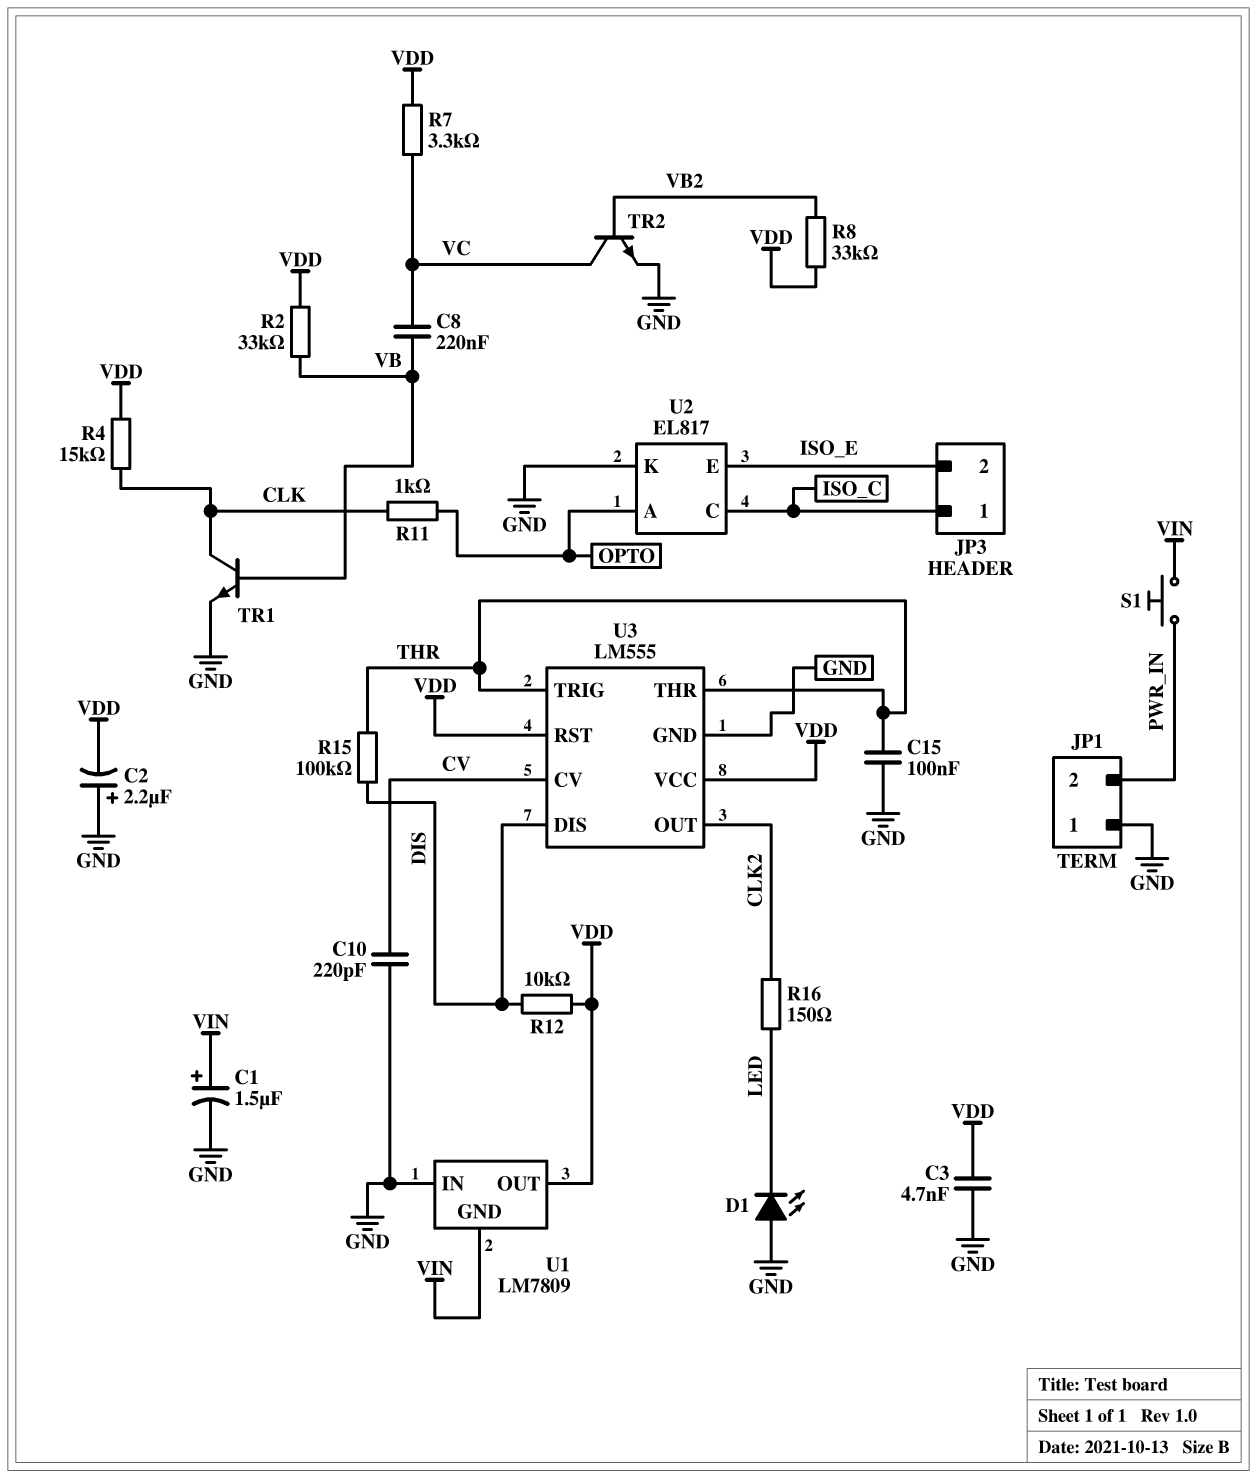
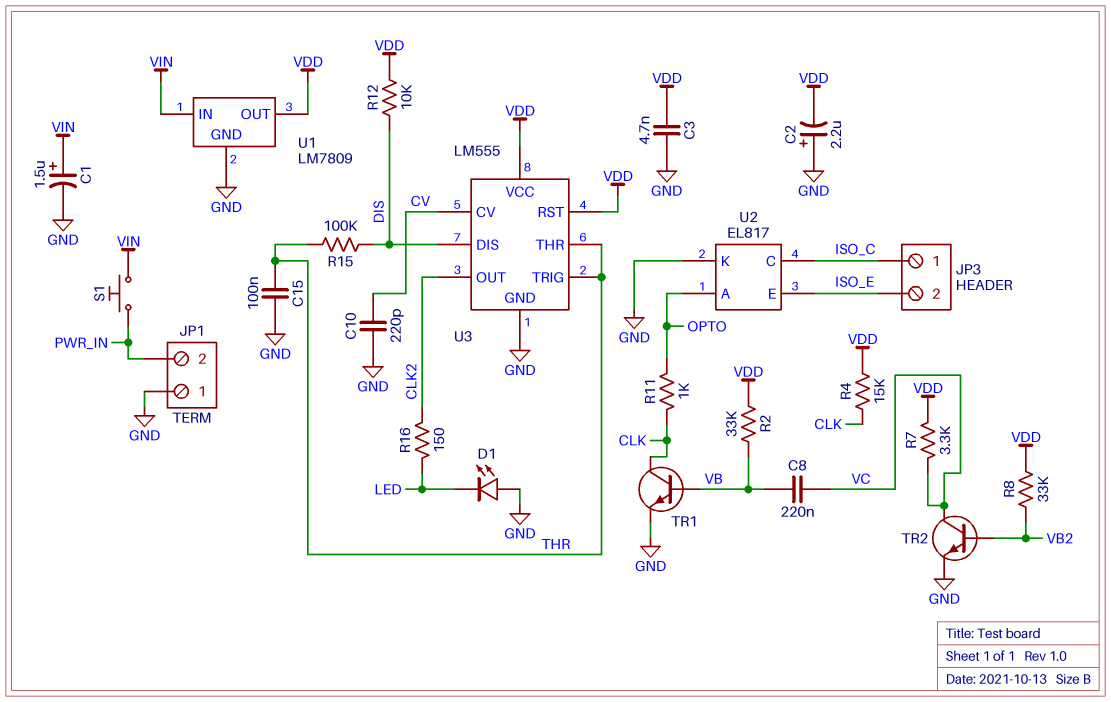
U1 pin GND: VIN -> GND
U1 pin IN: GND -> VIN

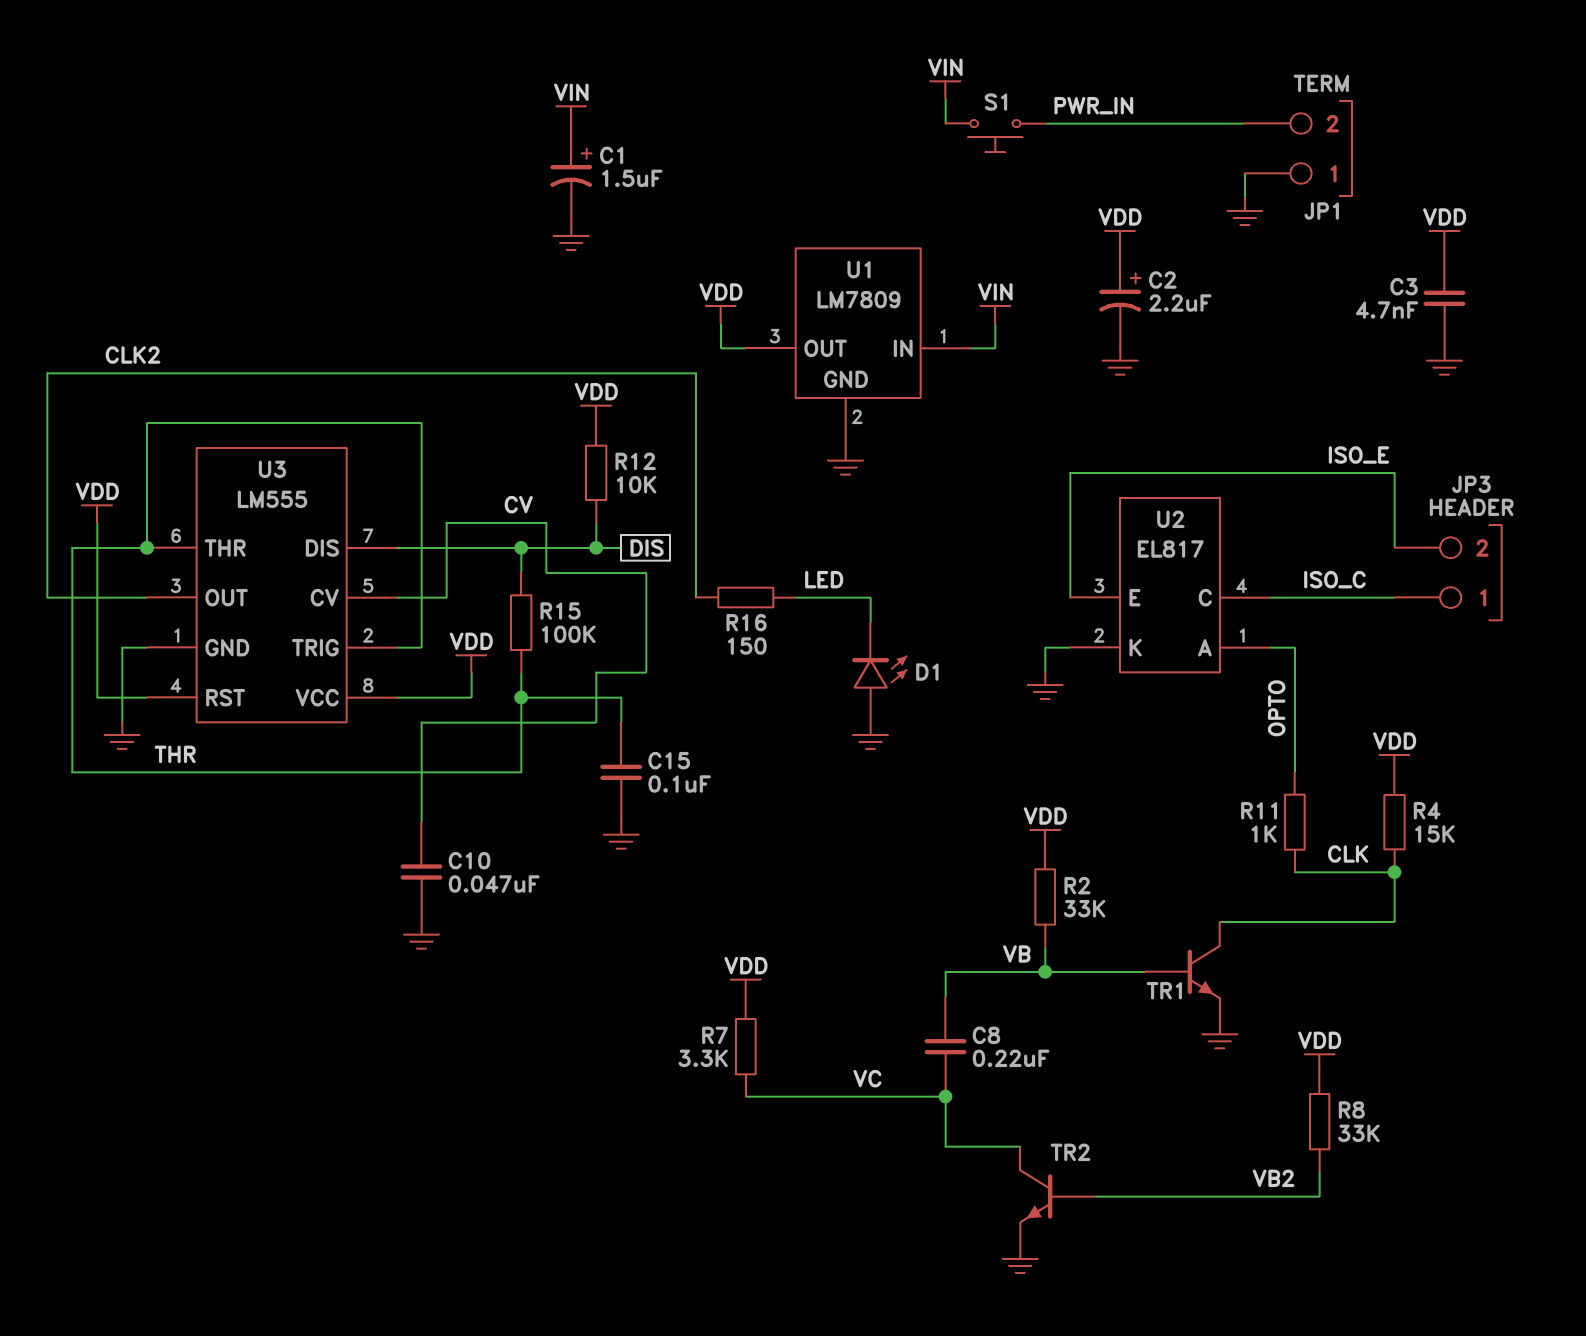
C2: 2.2uF (plus GND, minus VDD) -> 2.2uF (plus VDD, minus GND)
C10: 220pF (CV, GND) -> 47nF (CV, GND)

